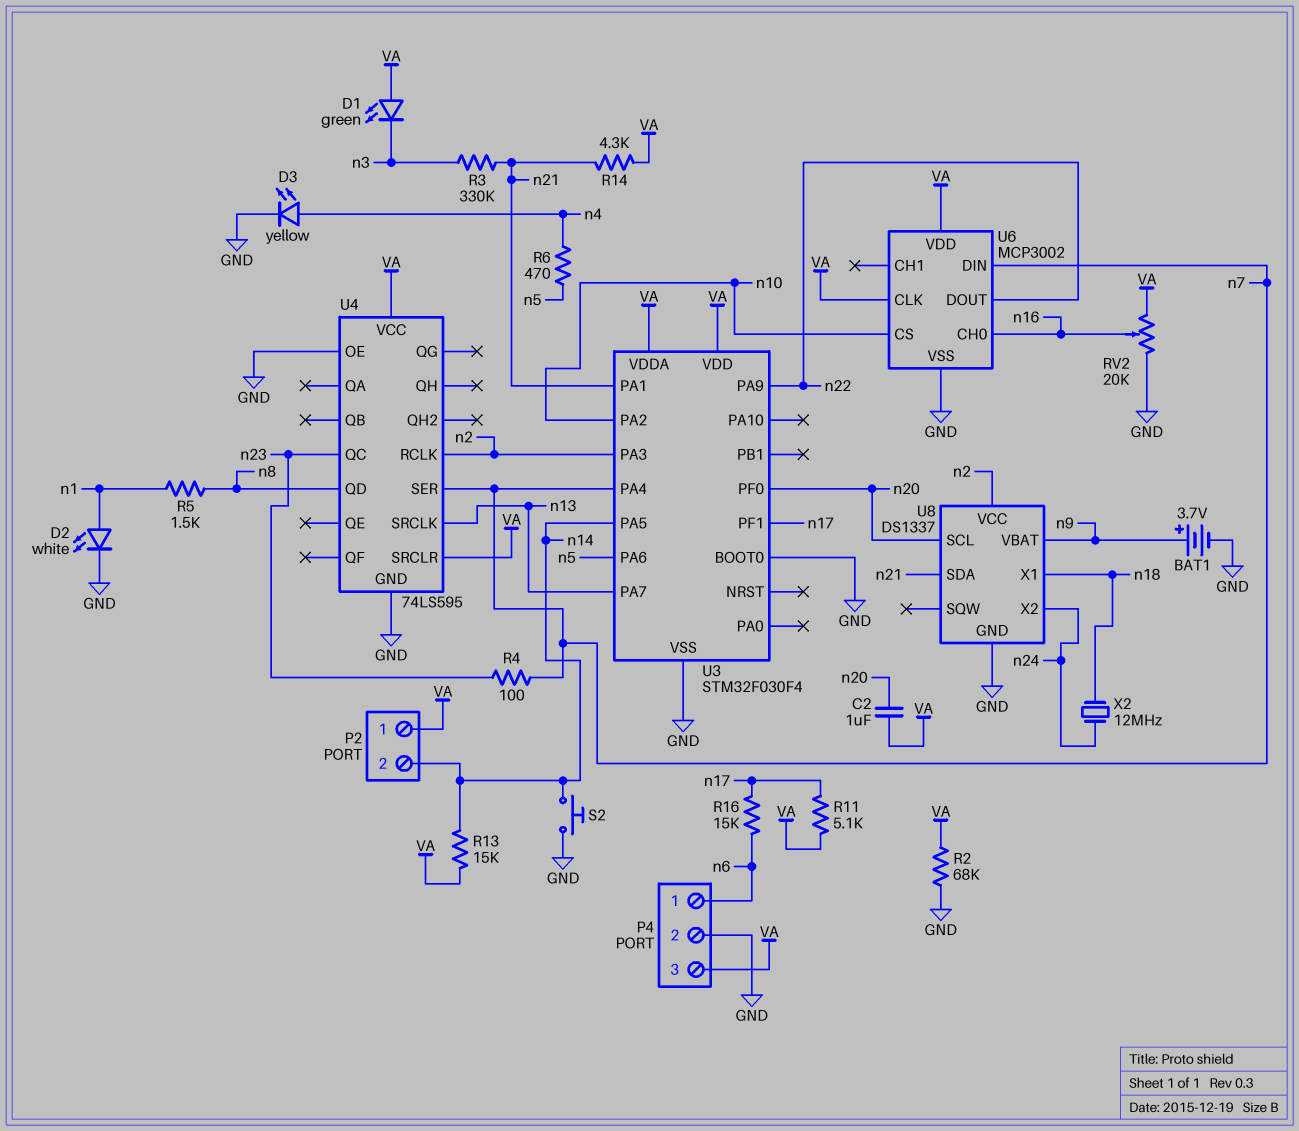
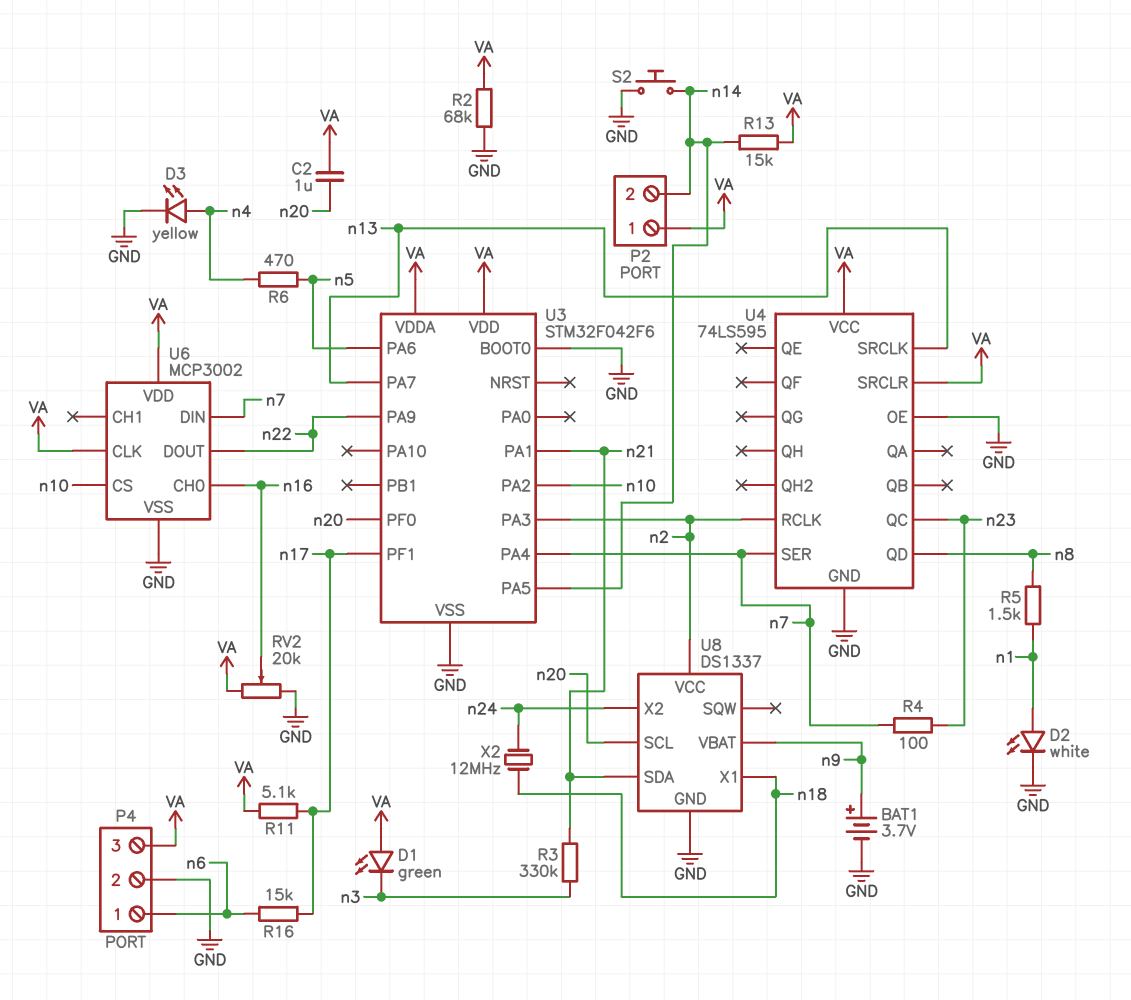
R14: 4.3k (VA, n21) -> none
U3: STM32F030F4 -> STM32F042F6

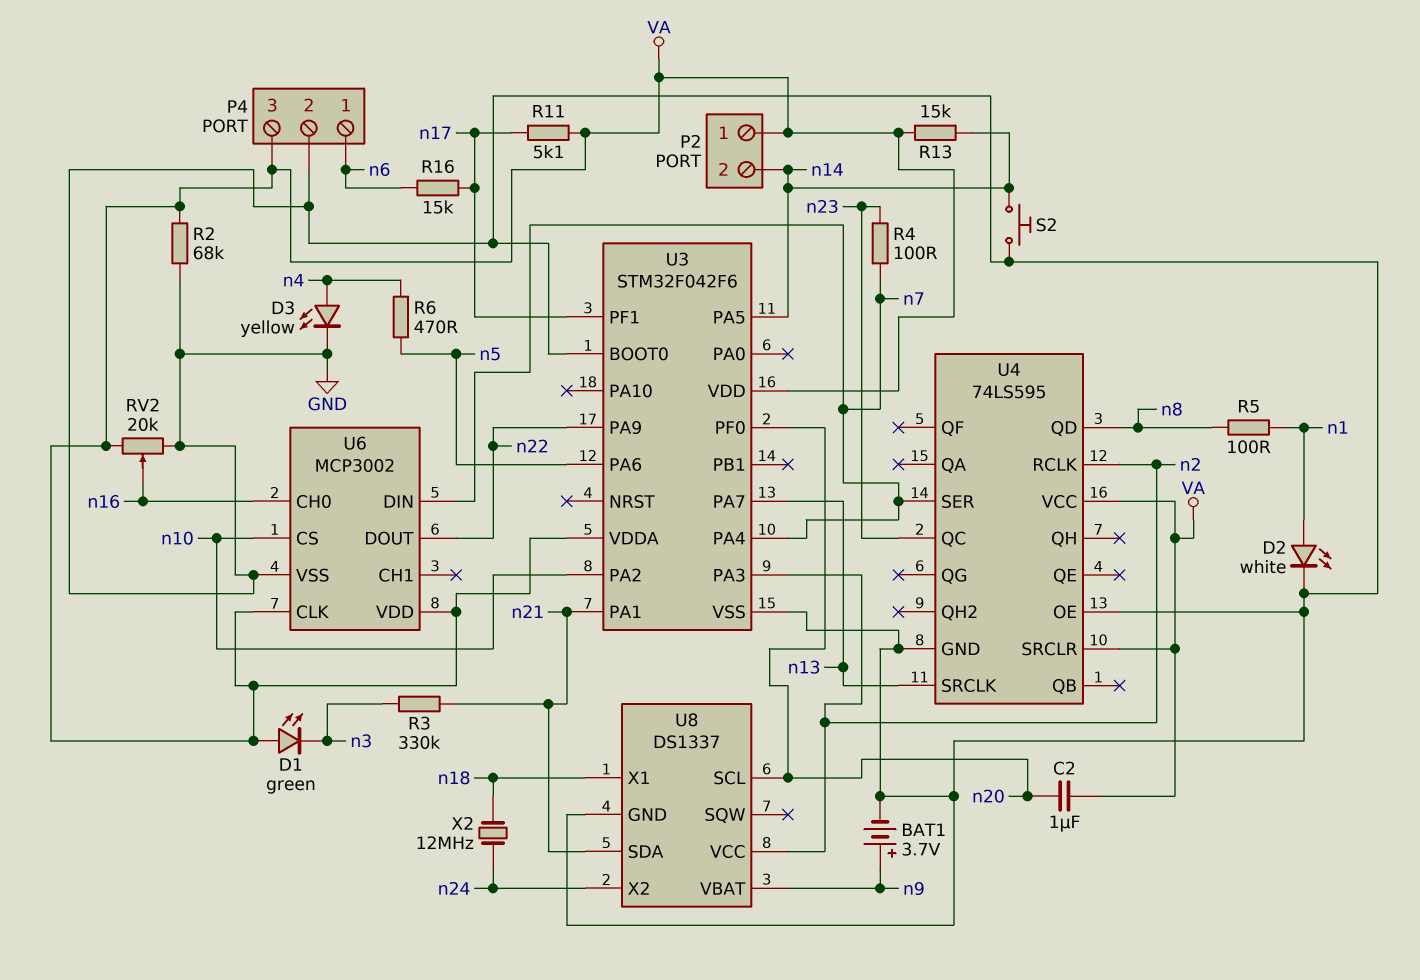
R5: 1.5k (n1, n8) -> 100 (n1, n8)

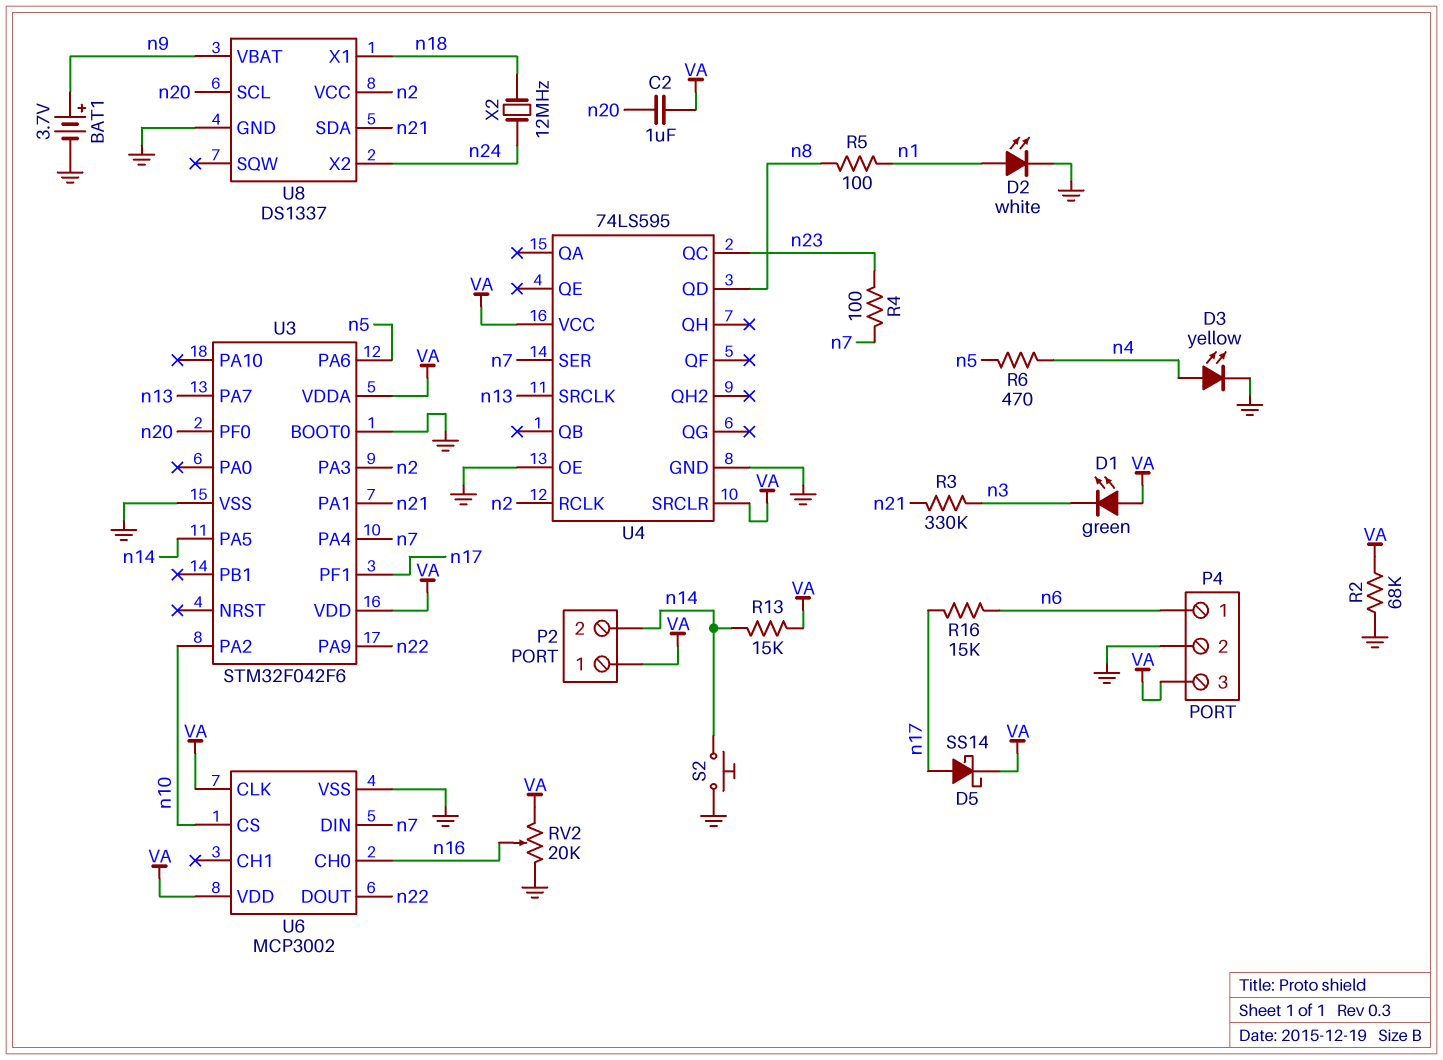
D5: none -> schottky SS14 (A n17, K VA)
R11: 5.1k (VA, n17) -> none

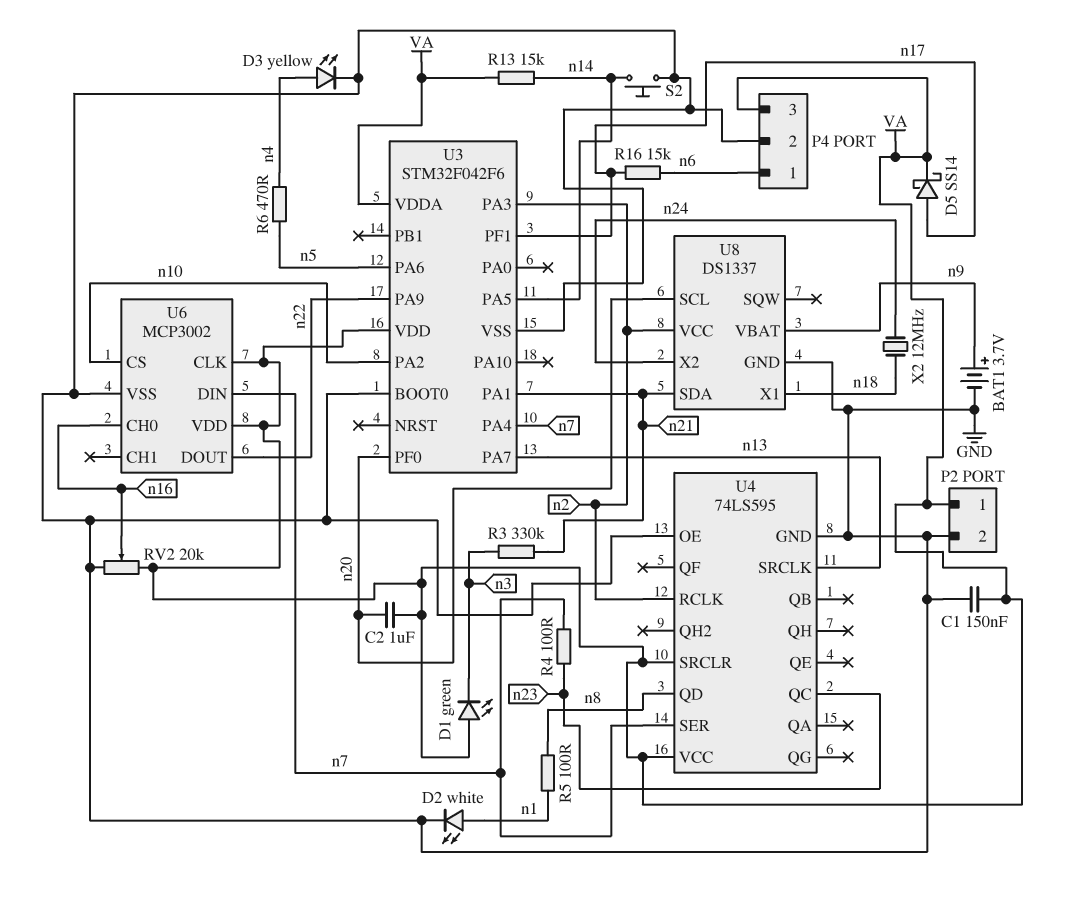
C1: none -> 150nF (GND, VA)
P2 pin 2: n14 -> GND
R2: 68k (GND, VA) -> none

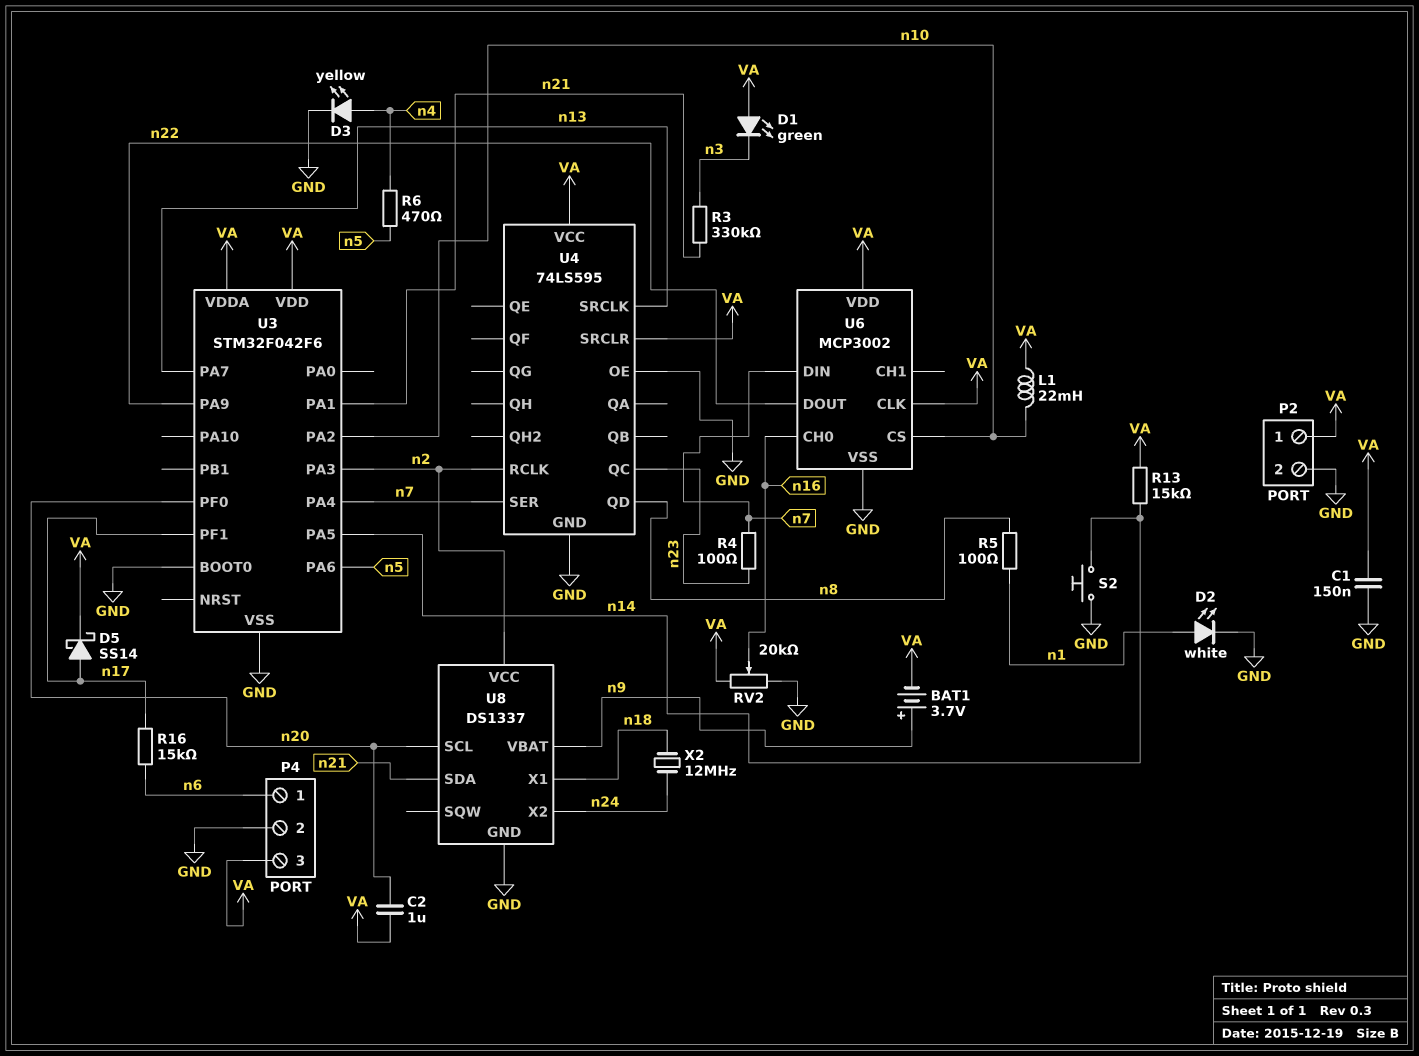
BAT1: 3.7V (plus n9, minus GND) -> 3.7V (plus n9, minus VA)
L1: none -> 22mH (VA, n10)

